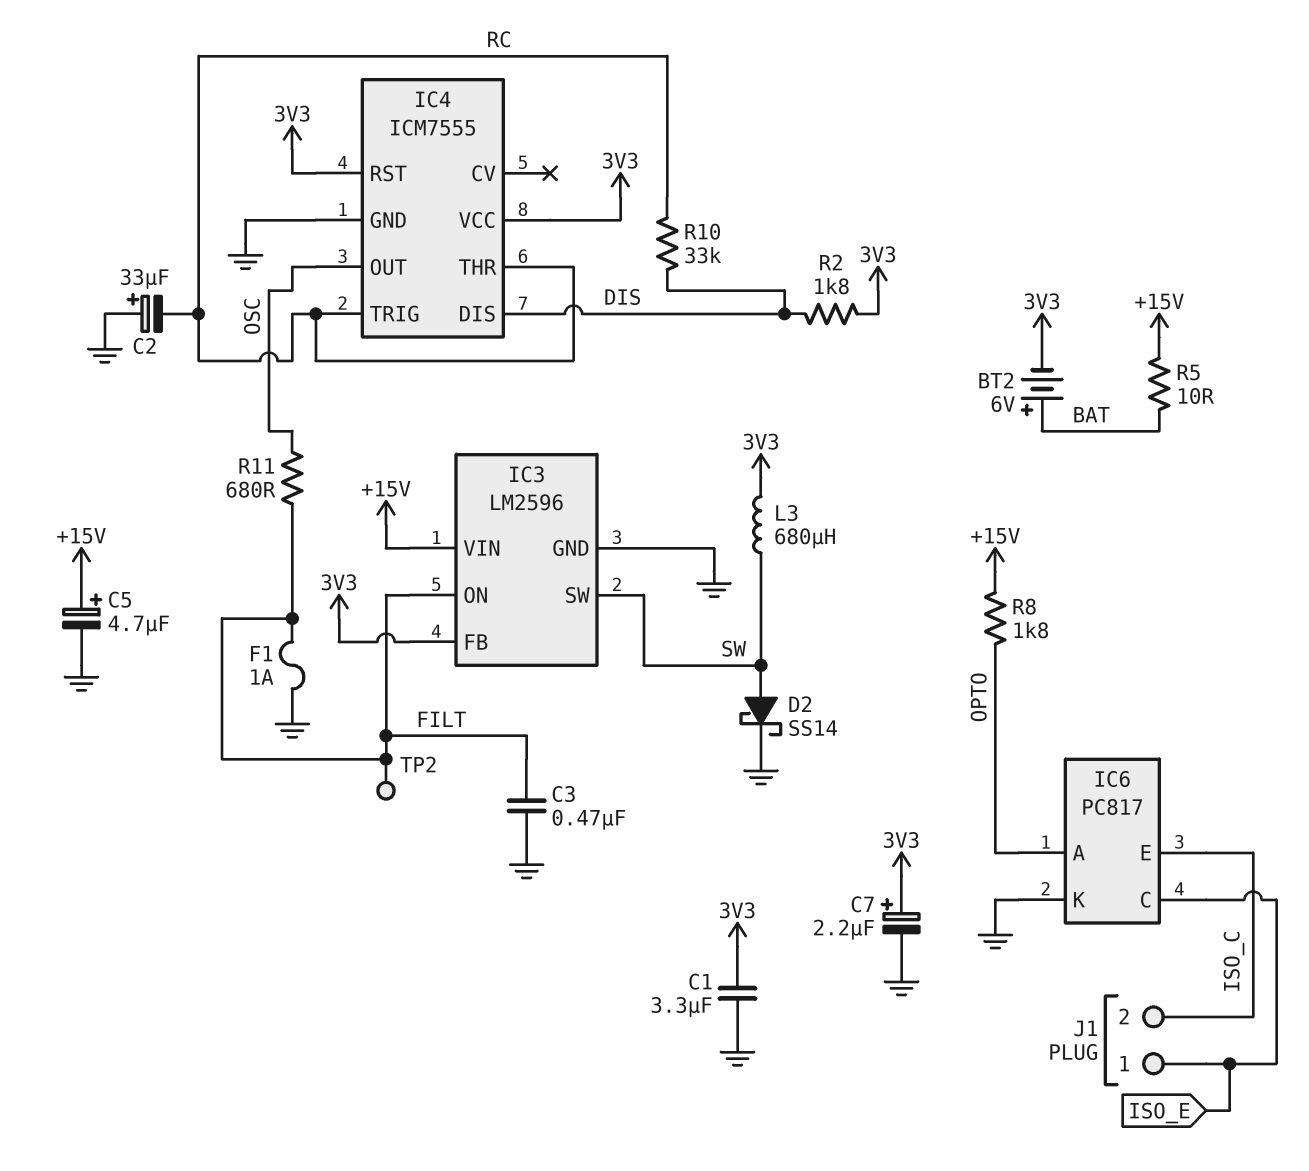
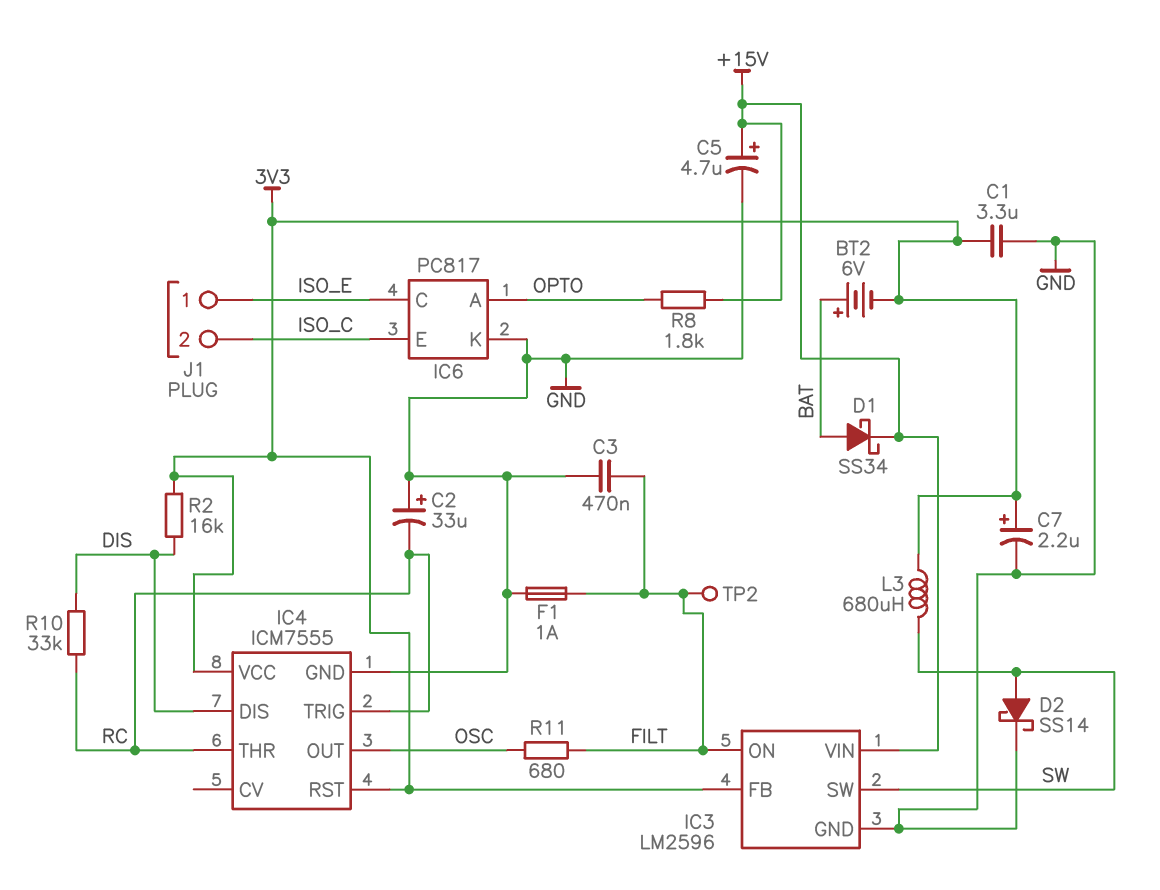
D1: none -> schottky SS34 (A BAT, K +15V)
R2: 1.8k (3V3, DIS) -> 16k (3V3, DIS)
R5: 10 (+15V, BAT) -> none

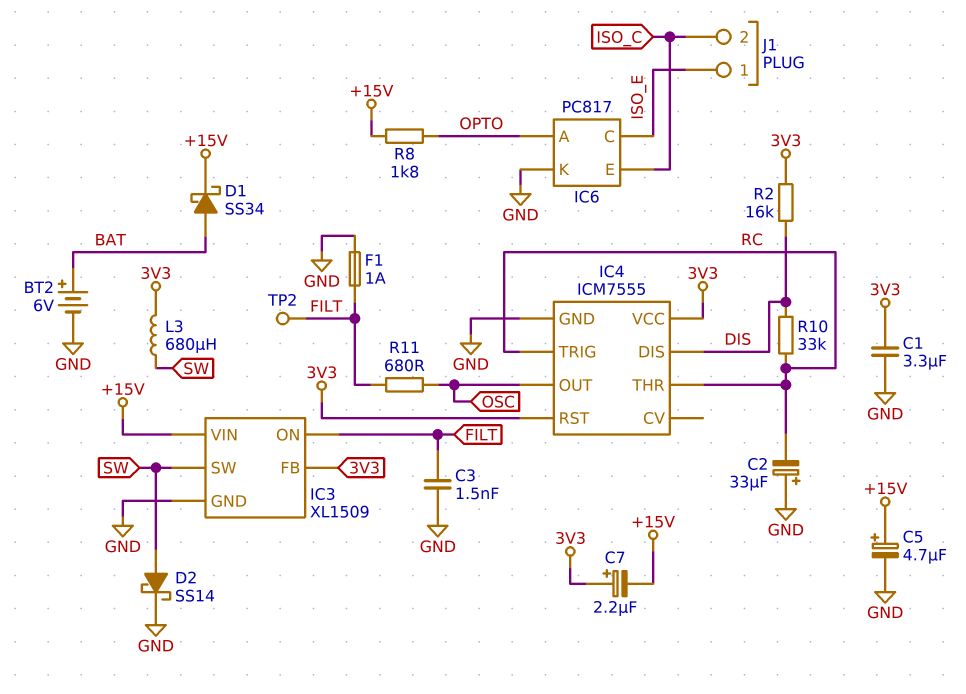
BT2: 6V (plus BAT, minus 3V3) -> 6V (plus BAT, minus GND)
C3: 470nF (FILT, GND) -> 1.5nF (FILT, GND)
C7: 2.2uF (plus 3V3, minus GND) -> 2.2uF (plus 3V3, minus +15V)
IC3: LM2596 -> XL1509

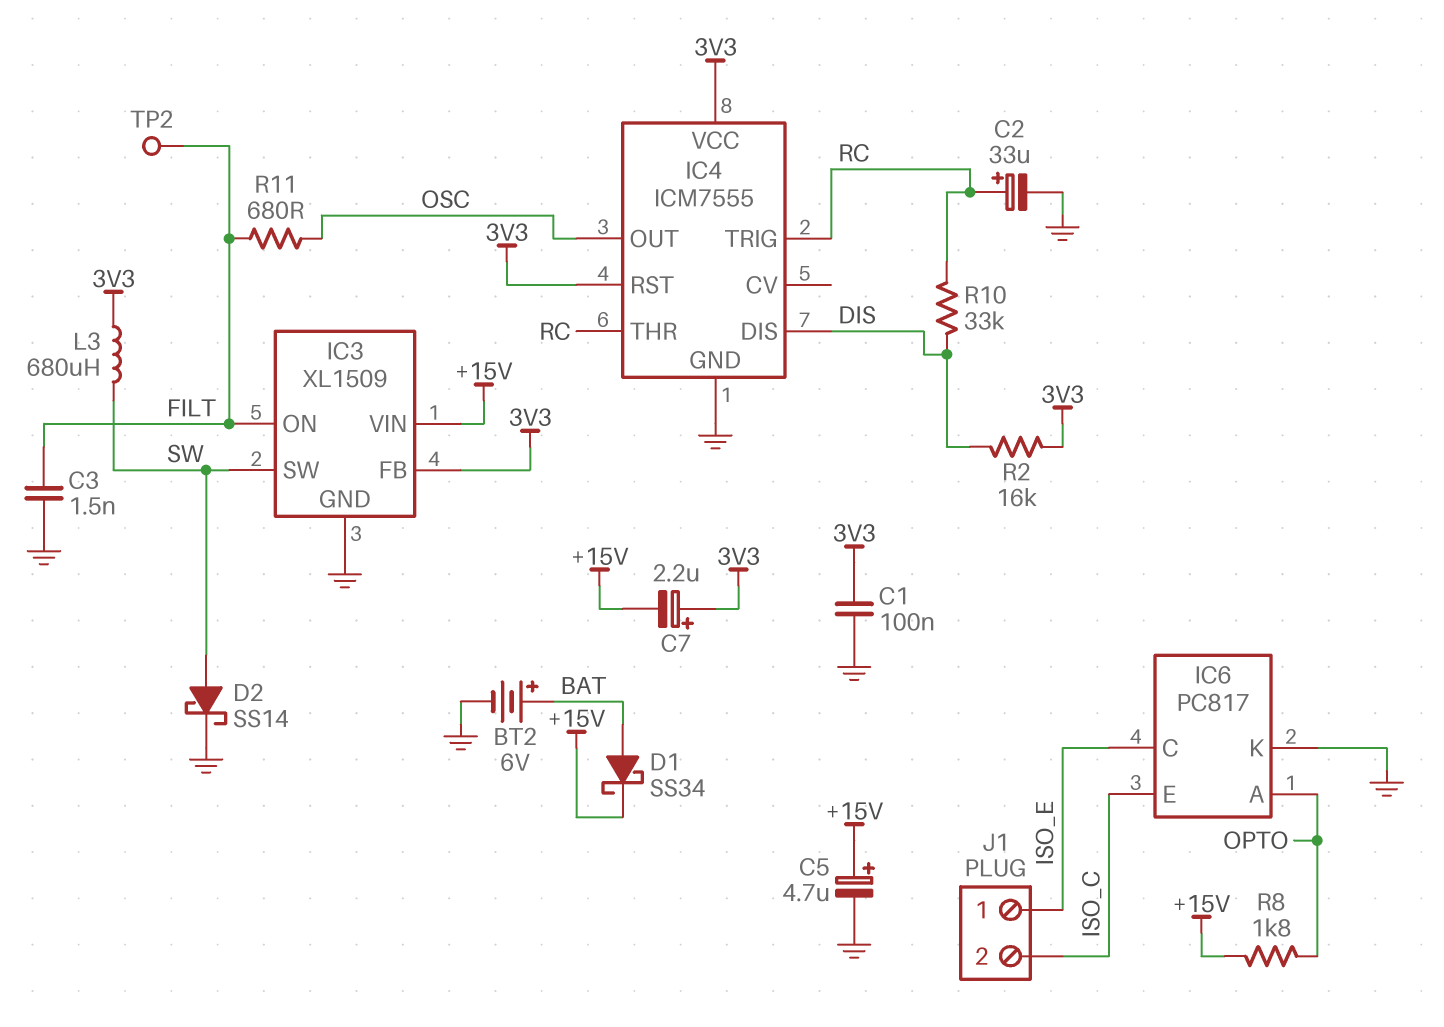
C1: 3.3uF (3V3, GND) -> 100nF (3V3, GND)
C2: 33uF (plus GND, minus RC) -> 33uF (plus RC, minus GND)
F1: 1A (FILT, GND) -> none

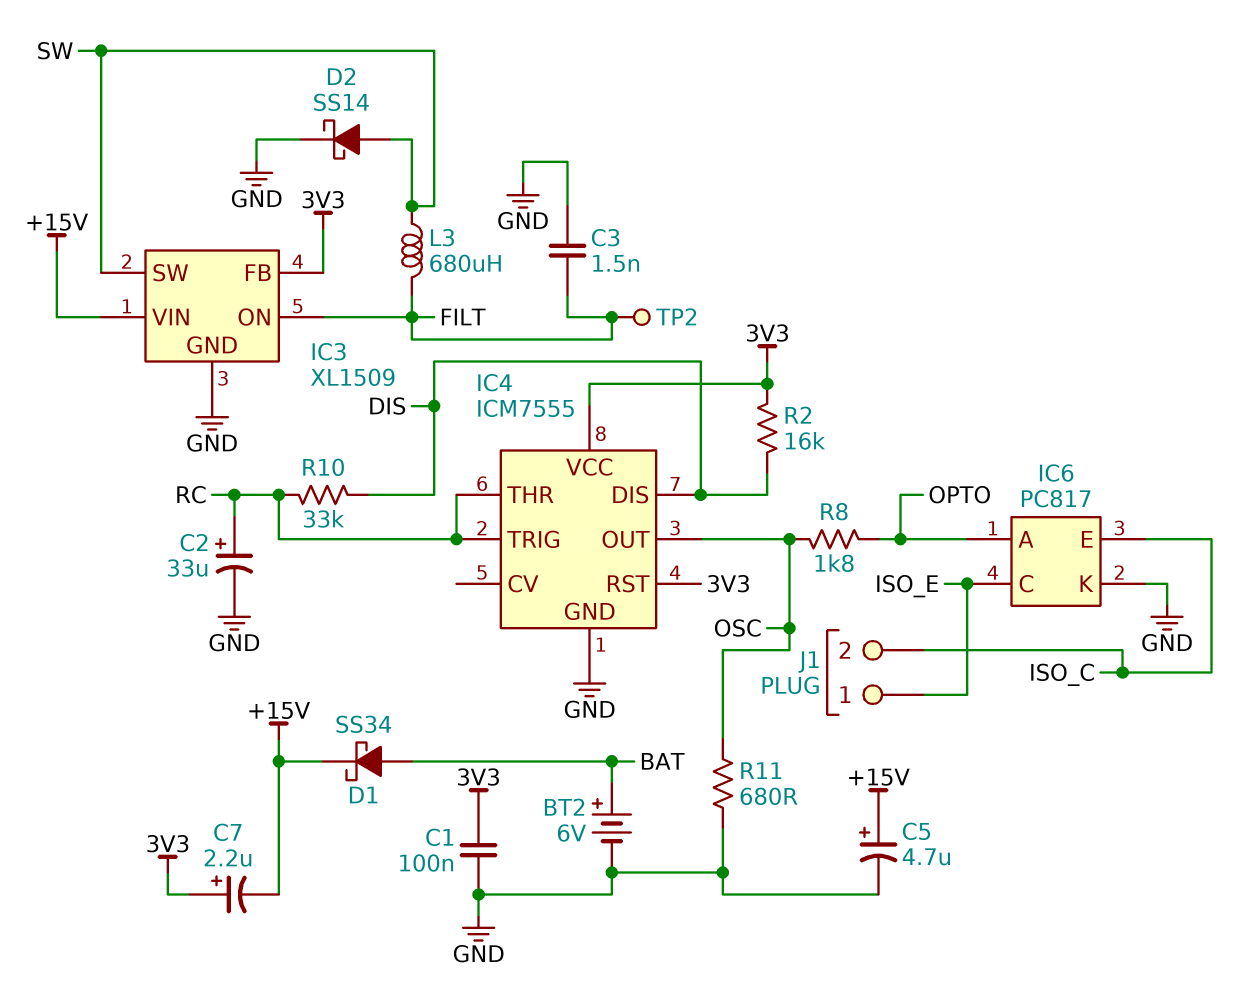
L3: 680uH (3V3, SW) -> 680uH (FILT, SW)
R8: 1.8k (+15V, OPTO) -> 1.8k (OPTO, OSC)
R11: 680 (FILT, OSC) -> 680 (GND, OSC)

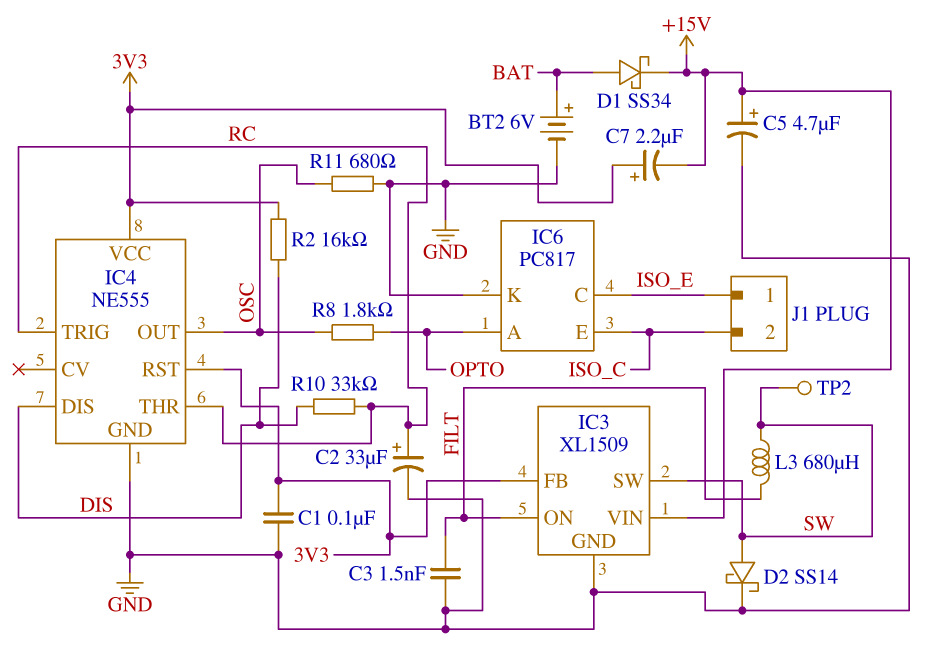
IC4: ICM7555 -> NE555
TP2: test point (FILT) -> test point (SW)

